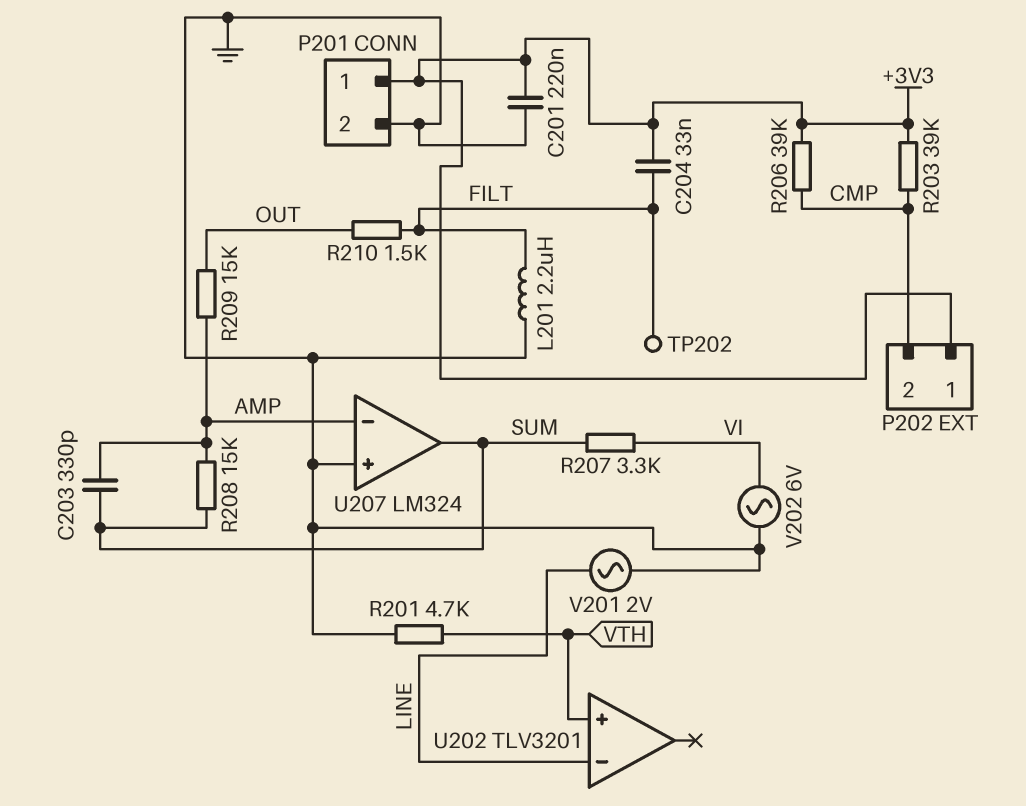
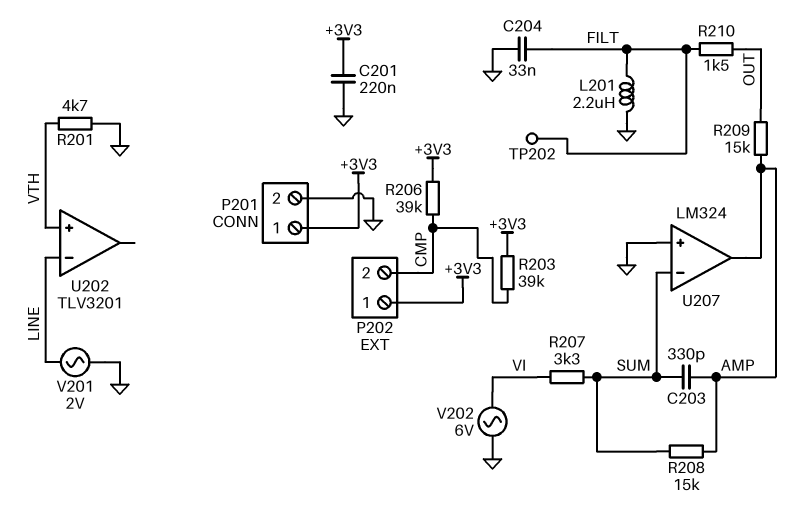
C204: 33nF (+3V3, FILT) -> 33nF (FILT, GND)
U207 pin in-: AMP -> SUM
U207 pin out: SUM -> AMP

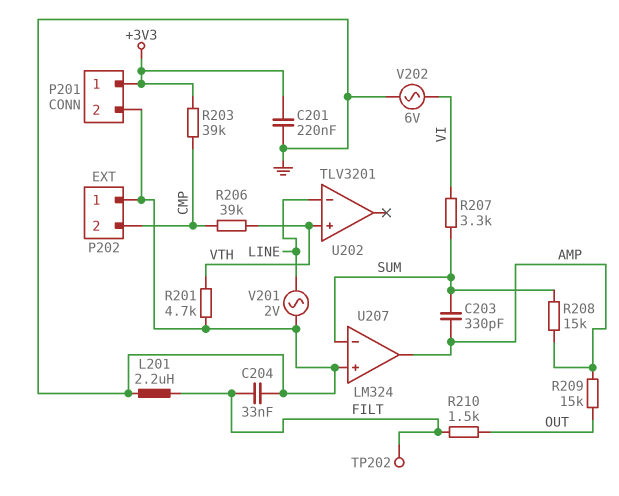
P202 pin 1: +3V3 -> GND
R206: 39k (+3V3, CMP) -> 39k (CMP, VTH)

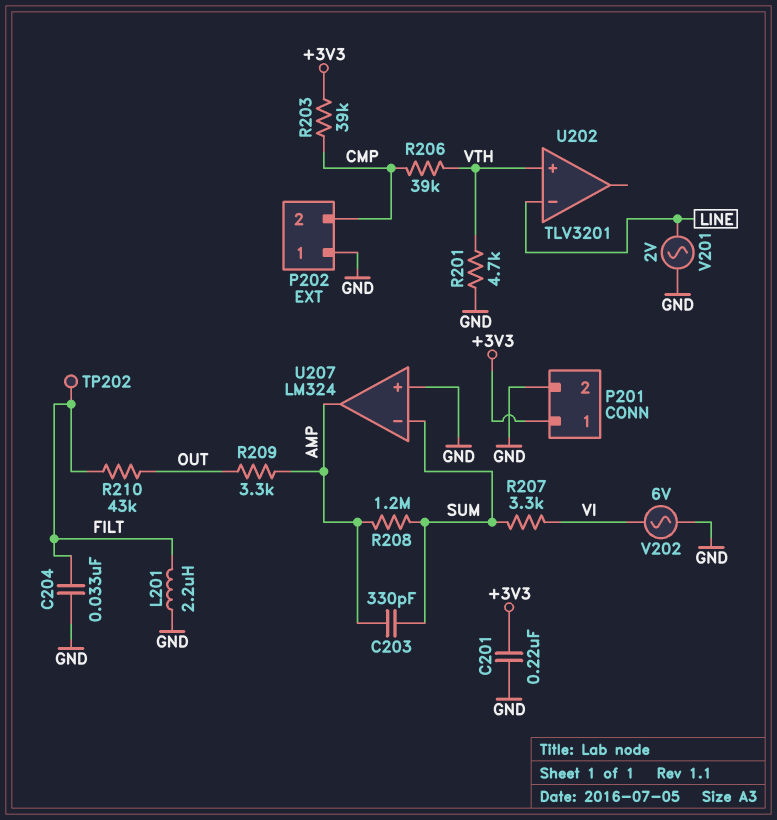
R208: 15k (AMP, SUM) -> 1.2M (AMP, SUM)
R209: 15k (AMP, OUT) -> 3.3k (AMP, OUT)
R210: 1.5k (FILT, OUT) -> 43k (FILT, OUT)

